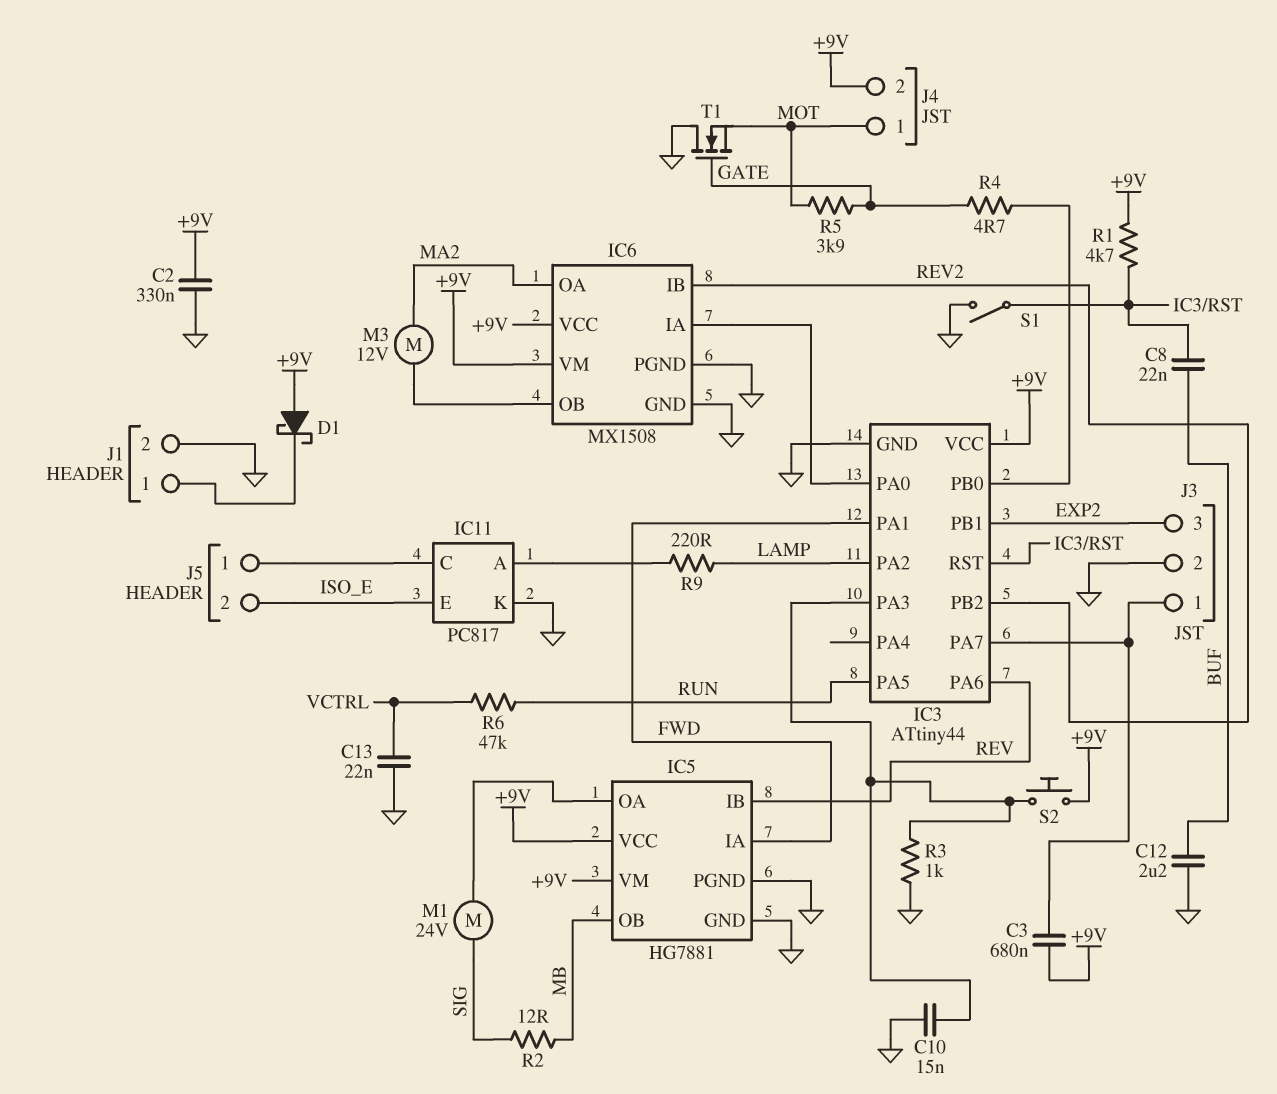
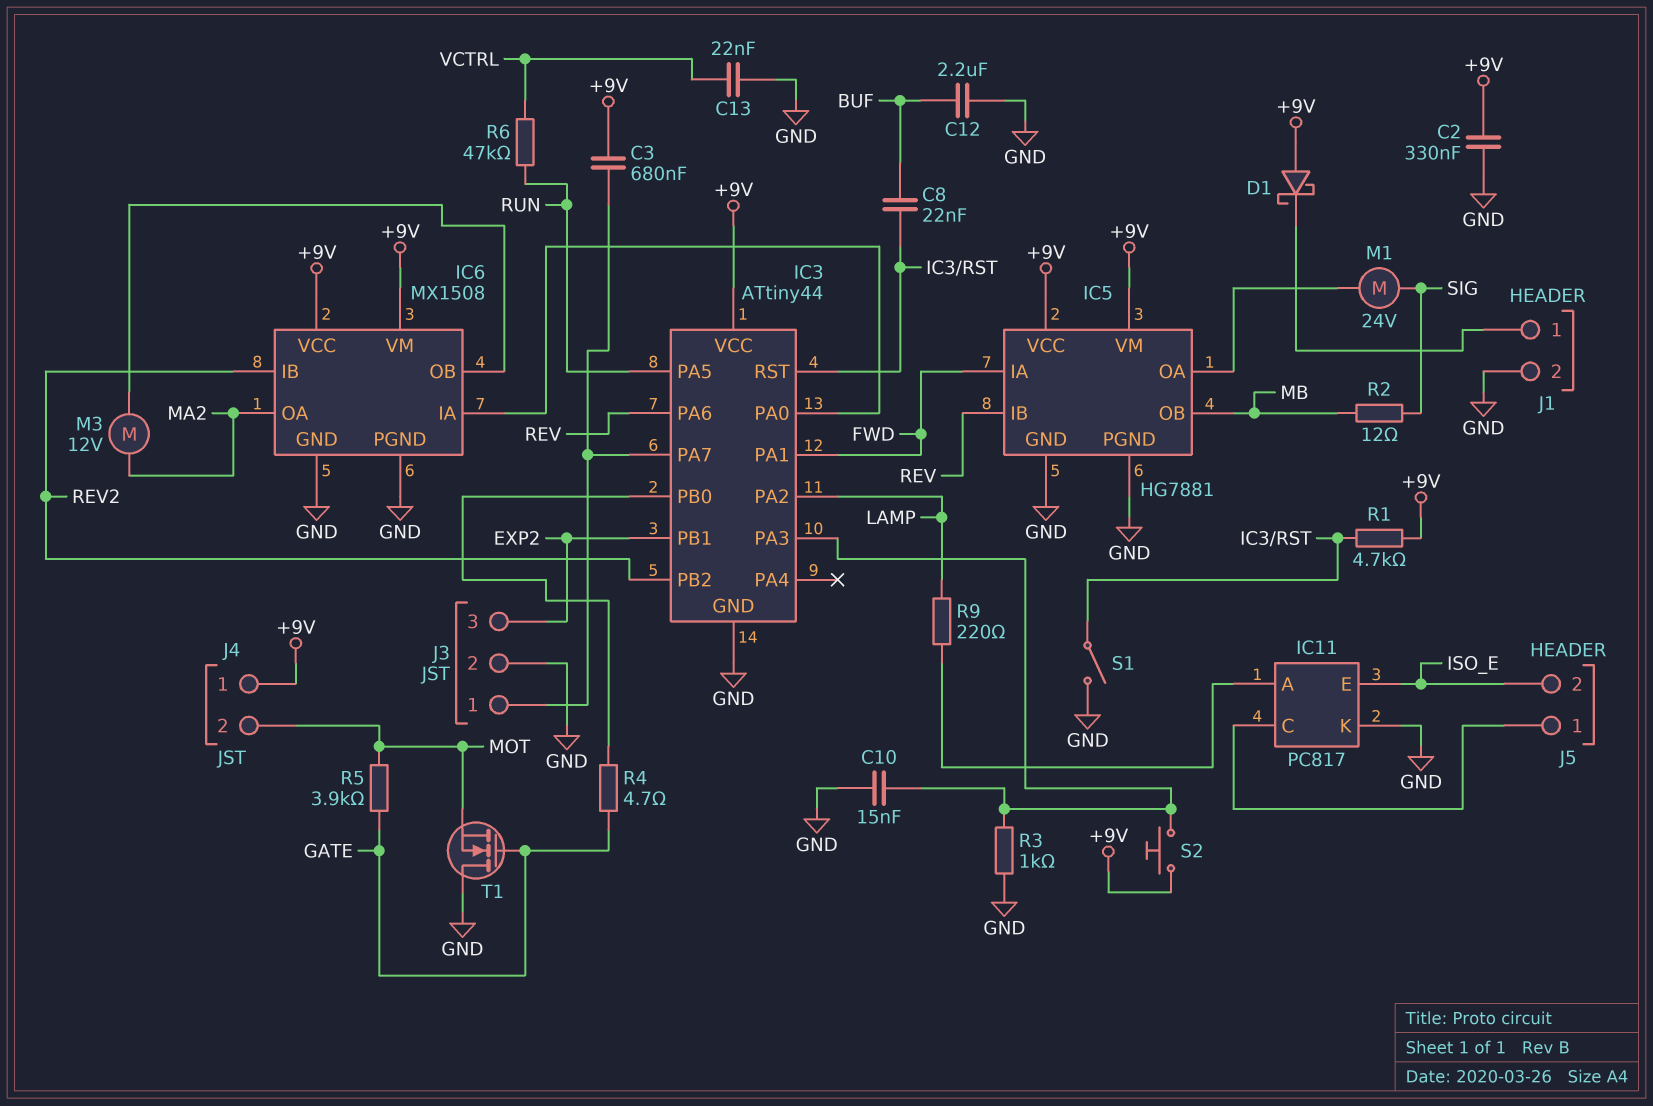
J4 pin 1: MOT -> +9V
J4 pin 2: +9V -> MOT

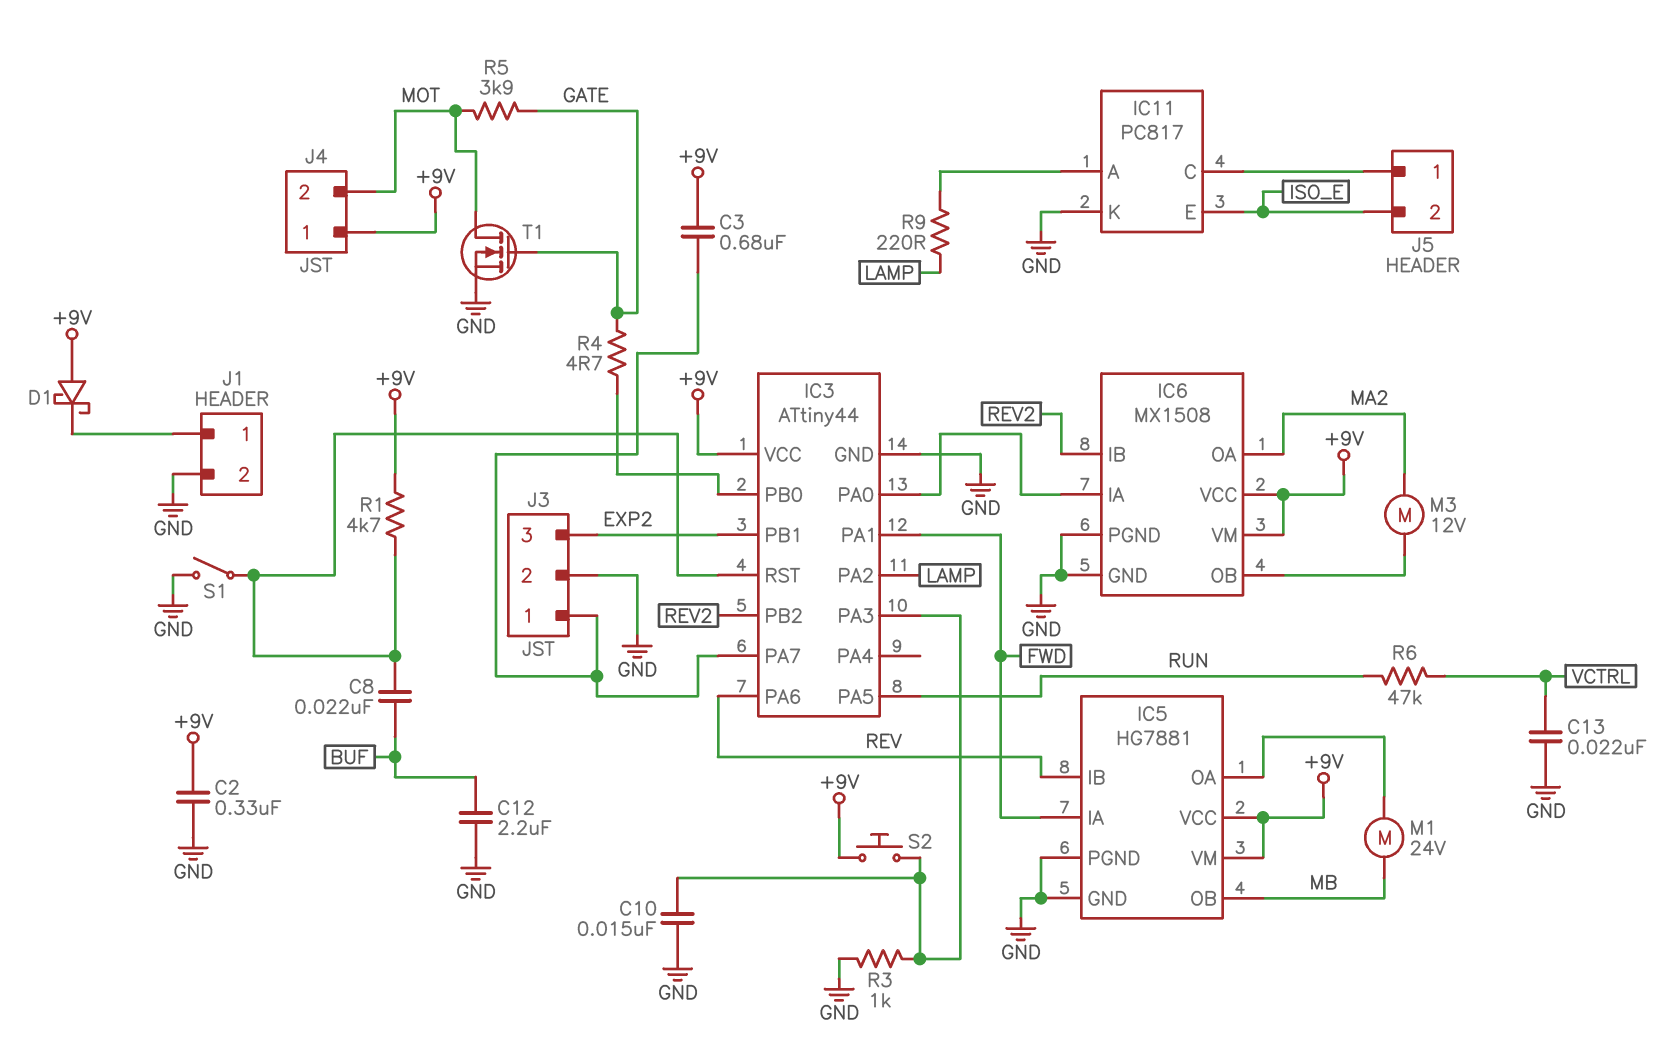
M1: motor 24V (IC5/OA, SIG) -> motor 24V (IC5/OA, MB)
R2: 12 (MB, SIG) -> none
T1: NMOS (G GATE, D GND, S MOT) -> NMOS (G GATE, D MOT, S GND)

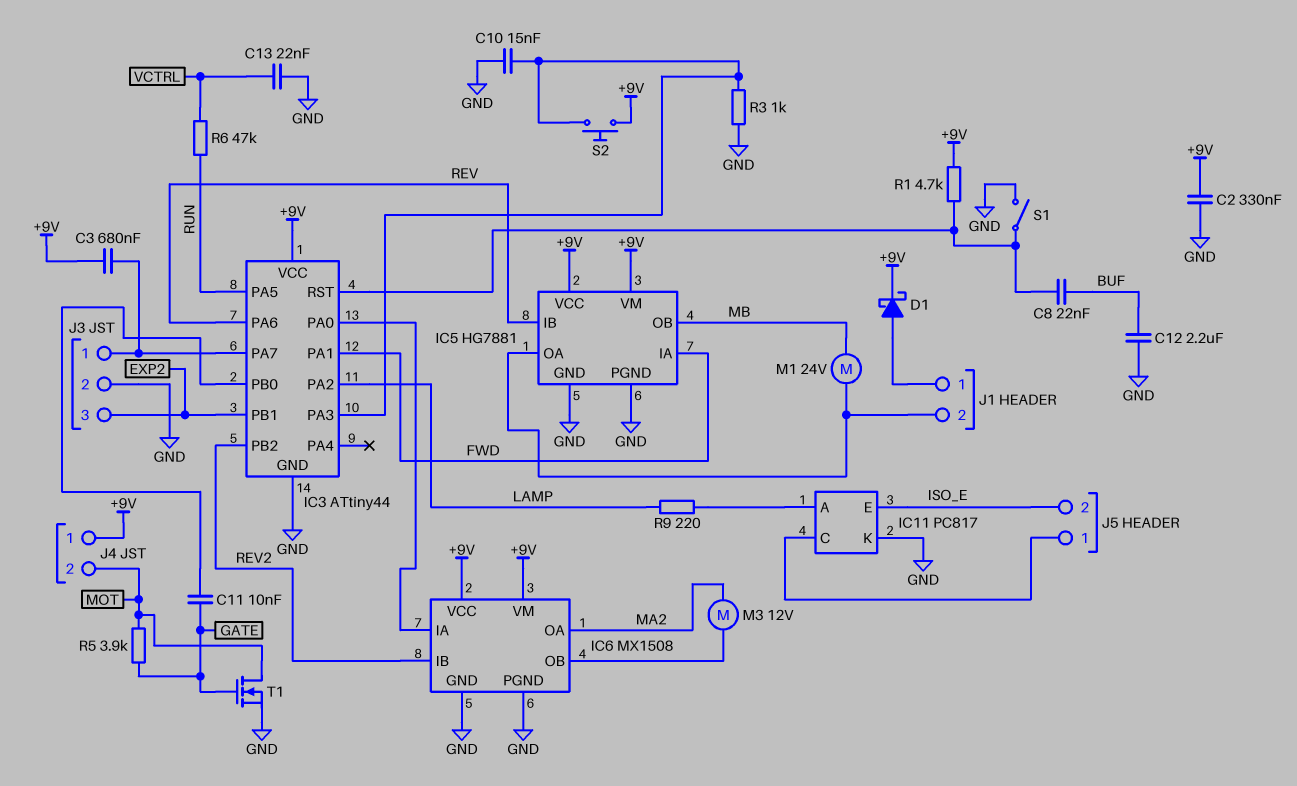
C11: none -> 10nF (GATE, IC3/PB0)
D1: schottky (A +9V, K J1/1) -> schottky (A J1/1, K +9V)
J1 pin 2: GND -> IC5/OA
R4: 4.7 (GATE, IC3/PB0) -> none

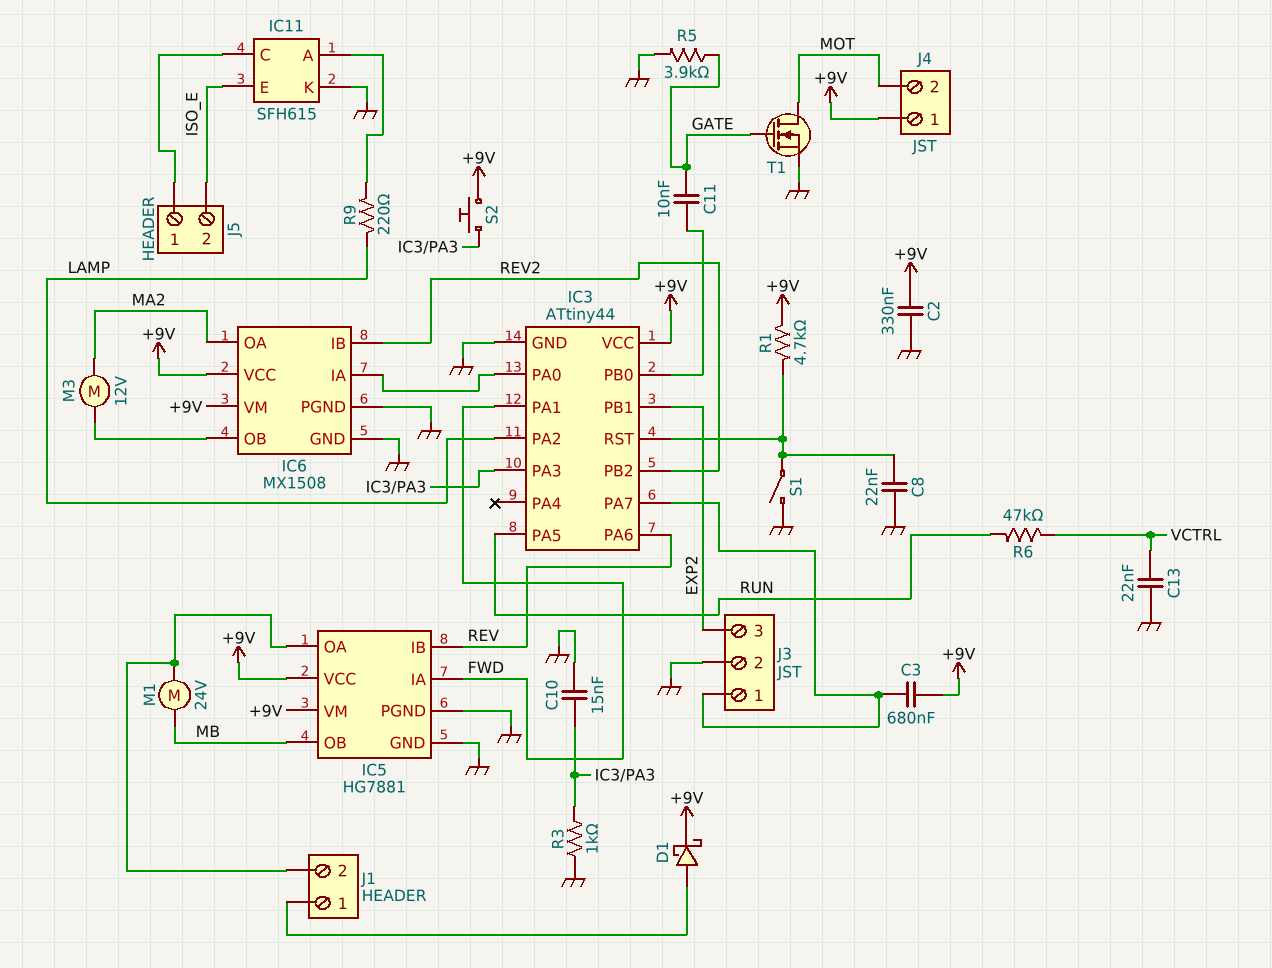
C8: 22nF (BUF, IC3/RST) -> 22nF (GND, IC3/RST)
C12: 2.2uF (BUF, GND) -> none
IC11: PC817 -> SFH615
R5: 3.9k (GATE, MOT) -> 3.9k (GATE, GND)

